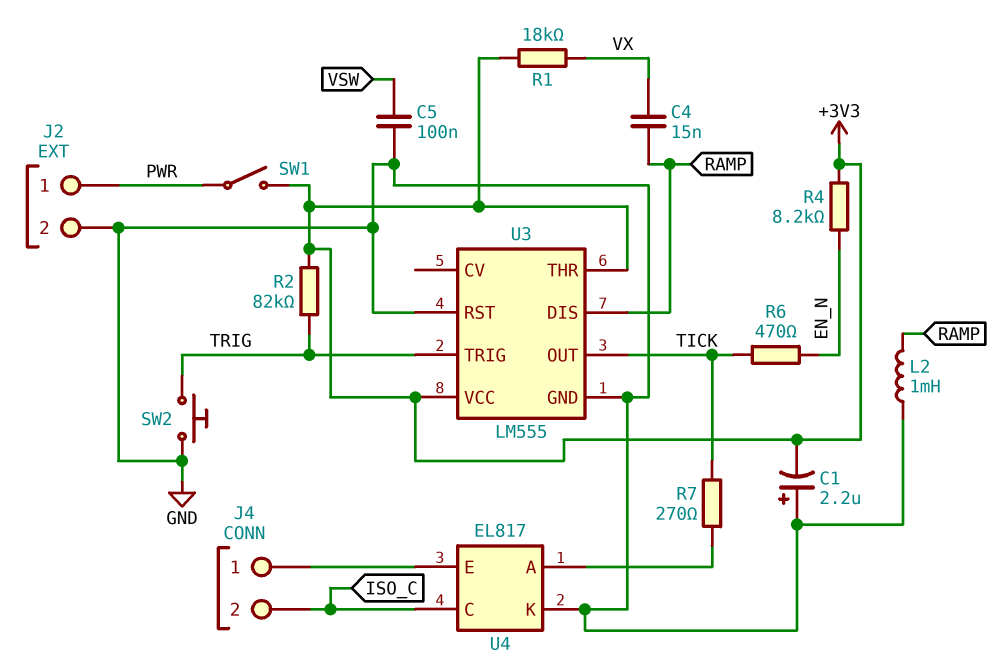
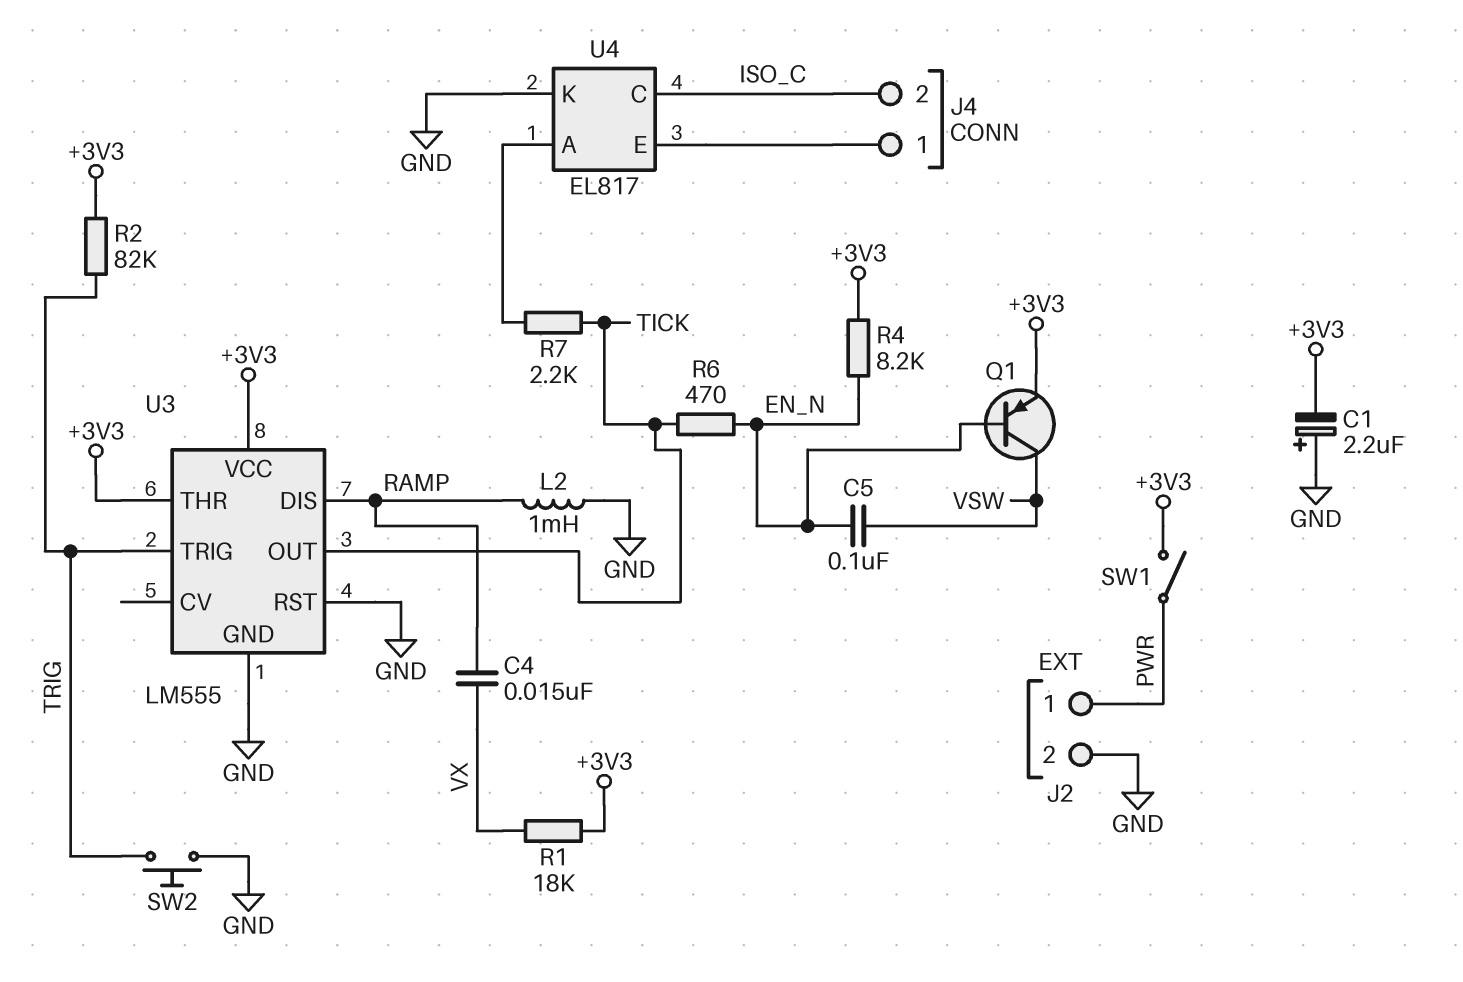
C5: 100nF (GND, VSW) -> 100nF (EN_N, VSW)
Q1: none -> PNP (B EN_N, C VSW, E +3V3)
R7: 270 (TICK, U4/A) -> 2.2k (TICK, U4/A)

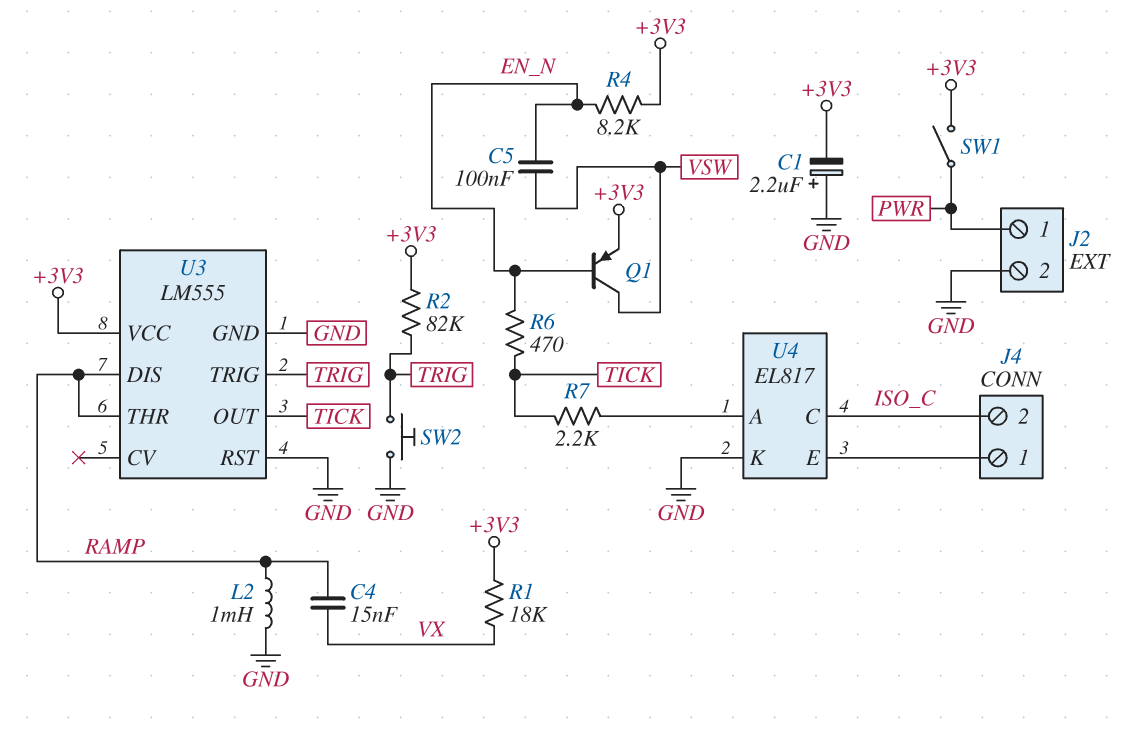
U3 pin THR: +3V3 -> RAMP

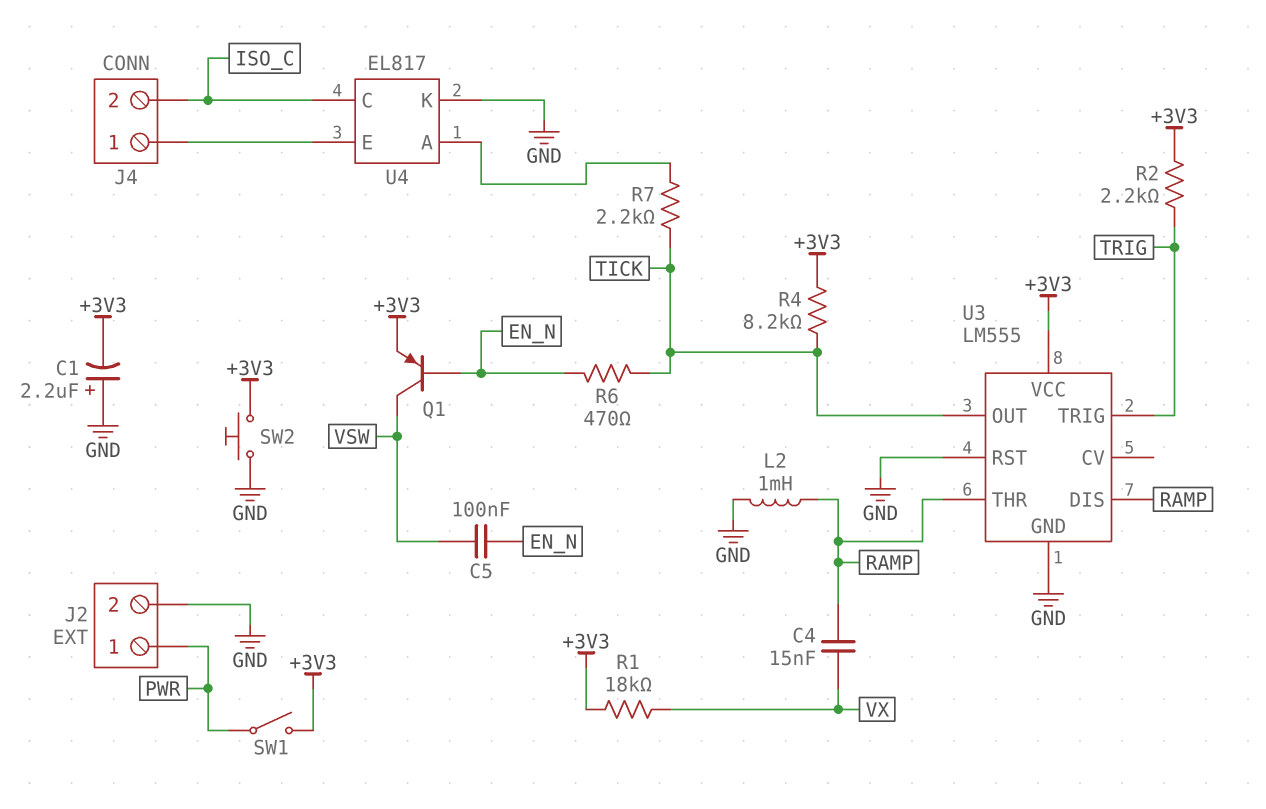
R2: 82k (+3V3, TRIG) -> 2.2k (+3V3, TRIG)
R4: 8.2k (+3V3, EN_N) -> 8.2k (+3V3, TICK)
SW2: button (GND, TRIG) -> button (+3V3, GND)

